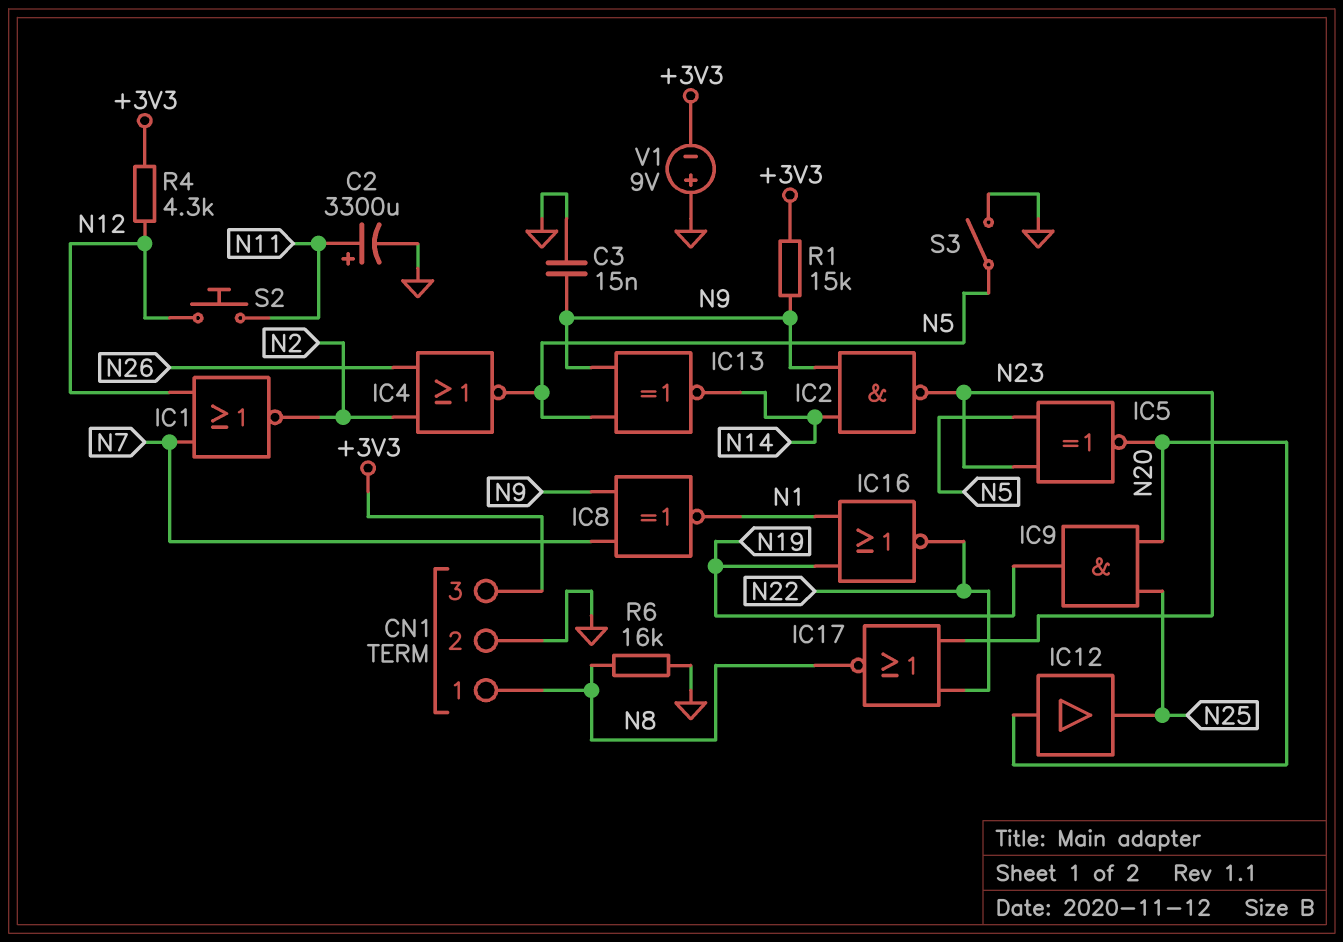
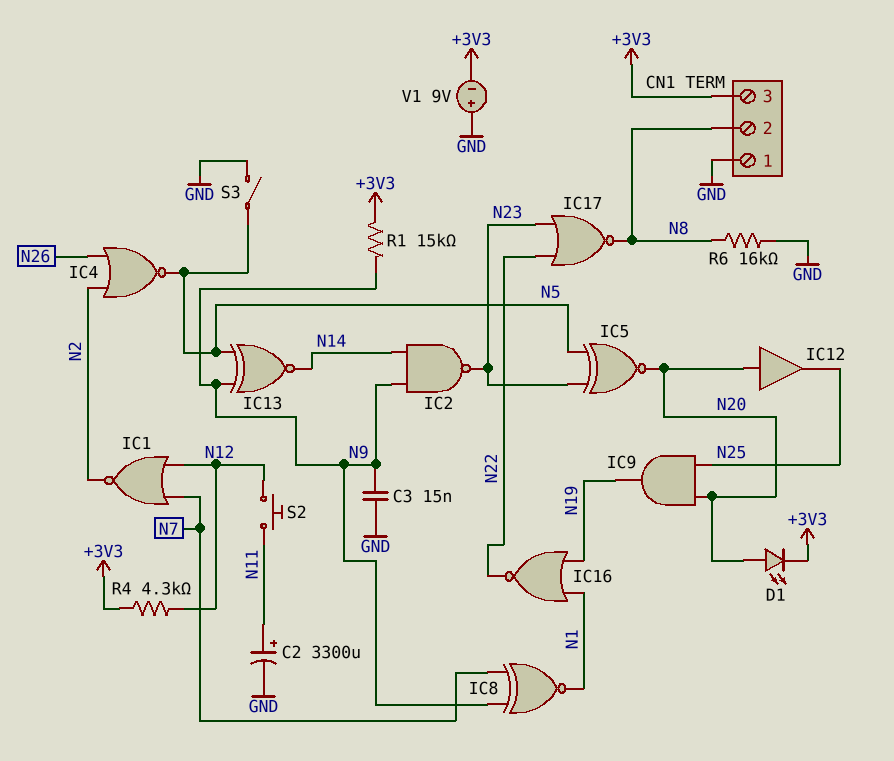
CN1 pin 1: N8 -> GND
CN1 pin 2: GND -> N8
D1: none -> LED (A N20, K +3V3)

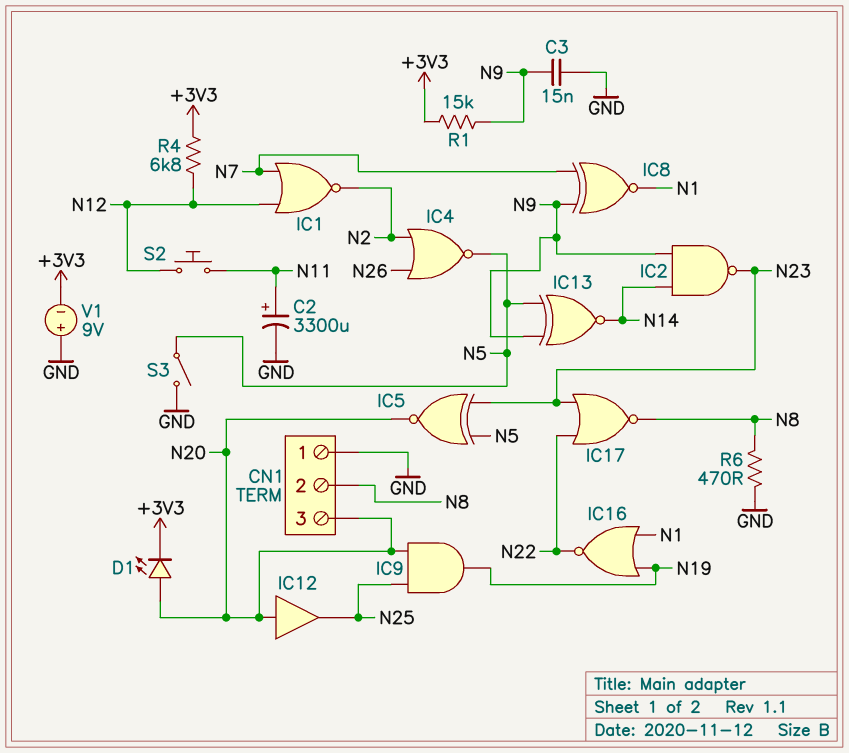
CN1 pin 3: +3V3 -> N20
R4: 4.3k (+3V3, N12) -> 6.8k (+3V3, N12)
R6: 16k (GND, N8) -> 470 (GND, N8)

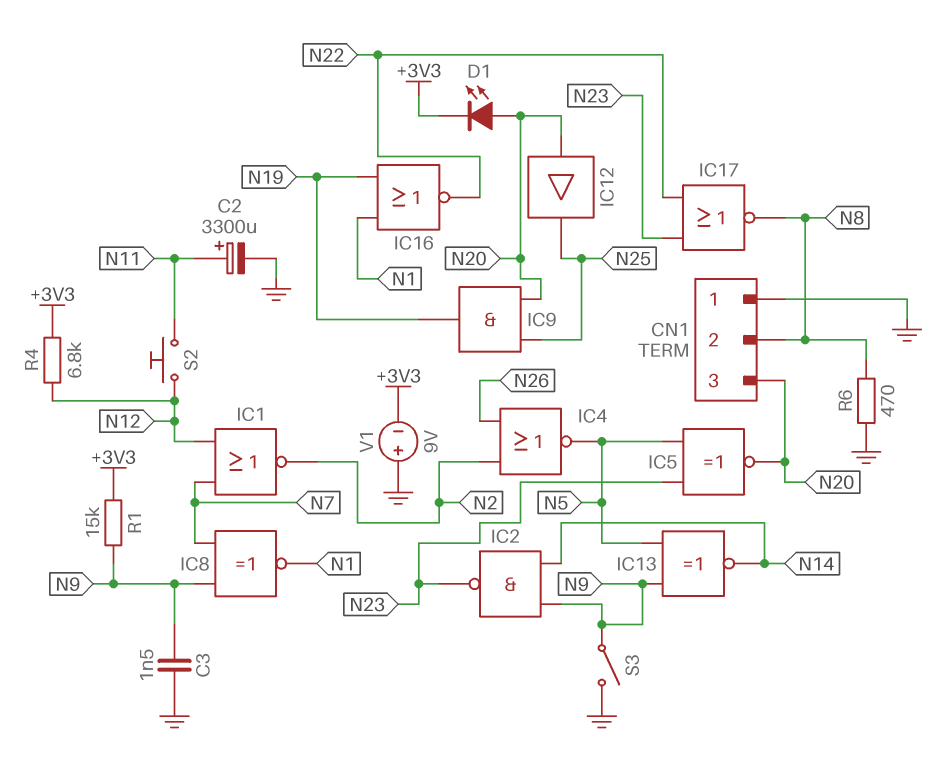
C3: 15nF (GND, N9) -> 1.5nF (GND, N9)
S3: switch (GND, N5) -> switch (GND, N9)

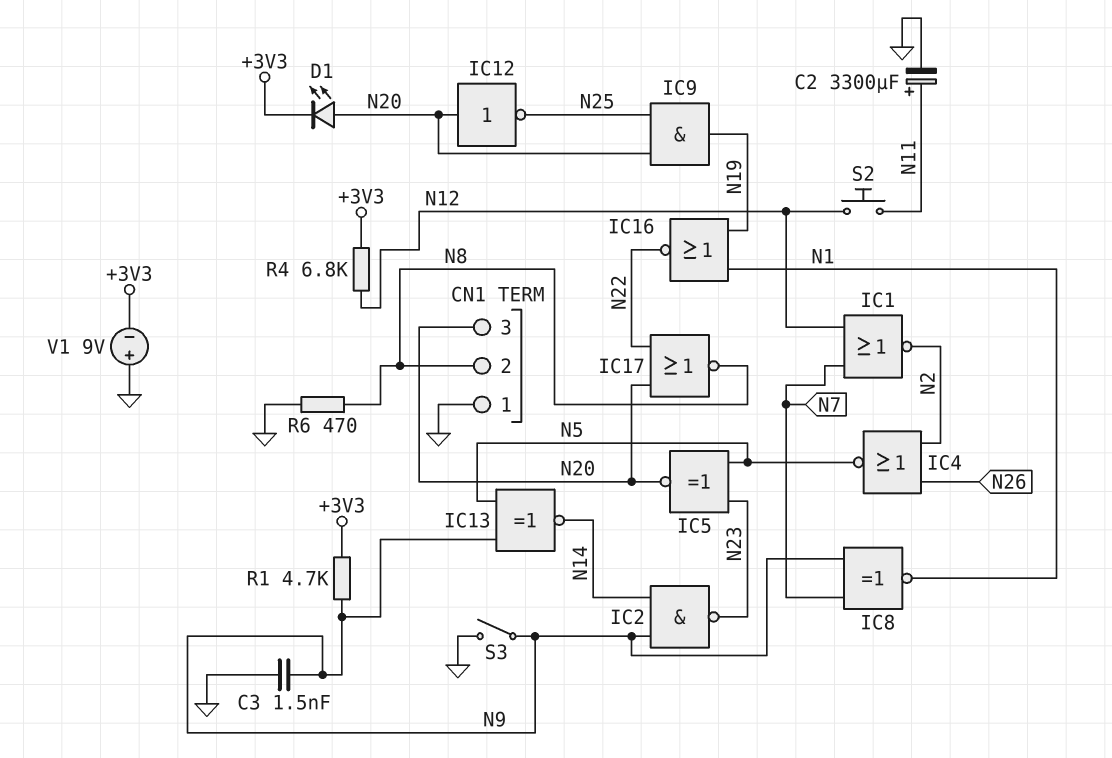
IC12: buffer (in N20, out N25) -> NOT (in N20, out N25)
IC17: NOR (in N22, in N23, out N8) -> NOR (in N20, in N22, out N8)
R1: 15k (+3V3, N9) -> 4.7k (+3V3, N9)

